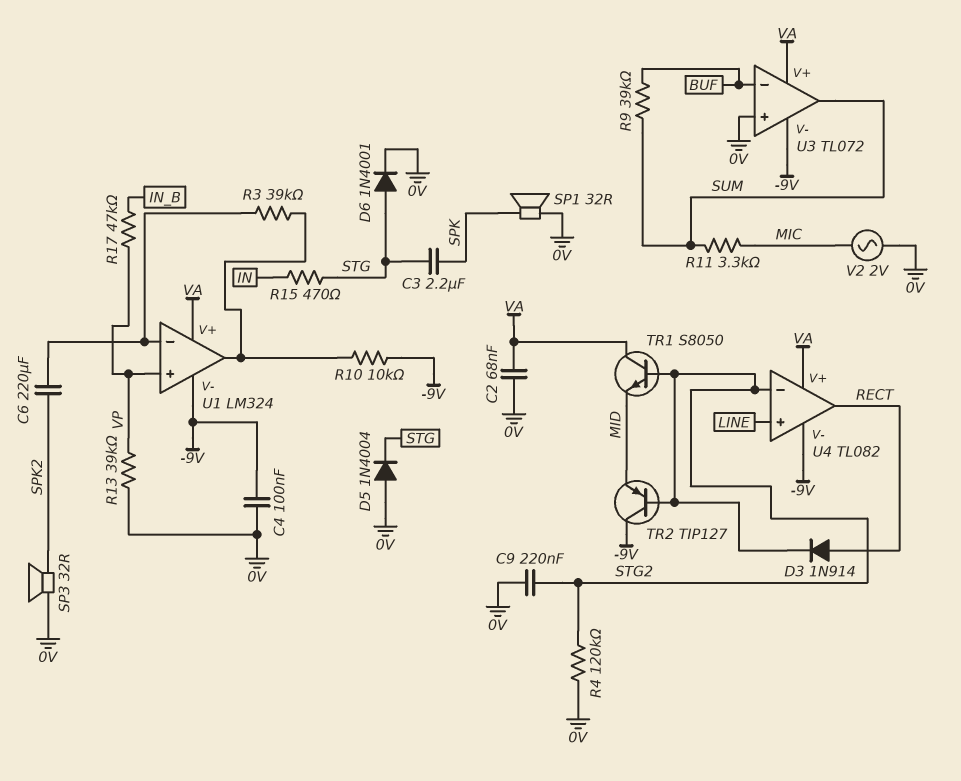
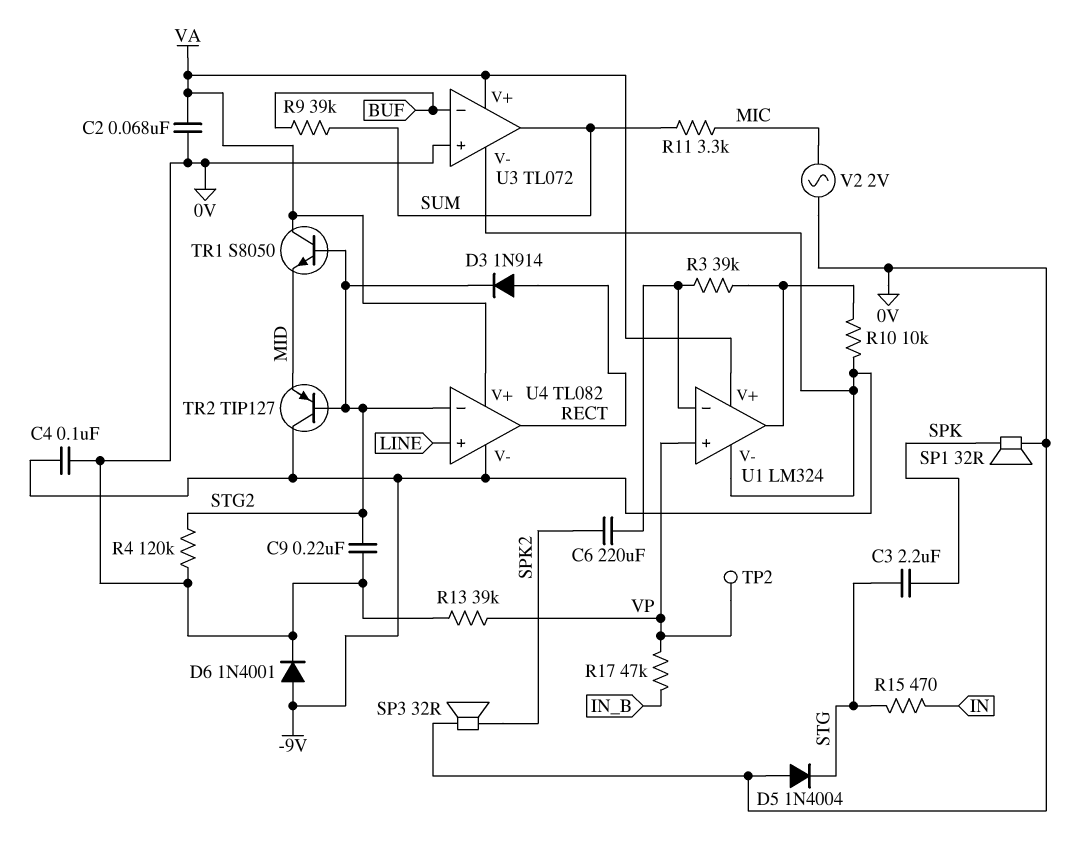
D6: diode 1N4001 (A STG, K 0V) -> diode 1N4001 (A -9V, K 0V)
TP2: none -> test point (VP)

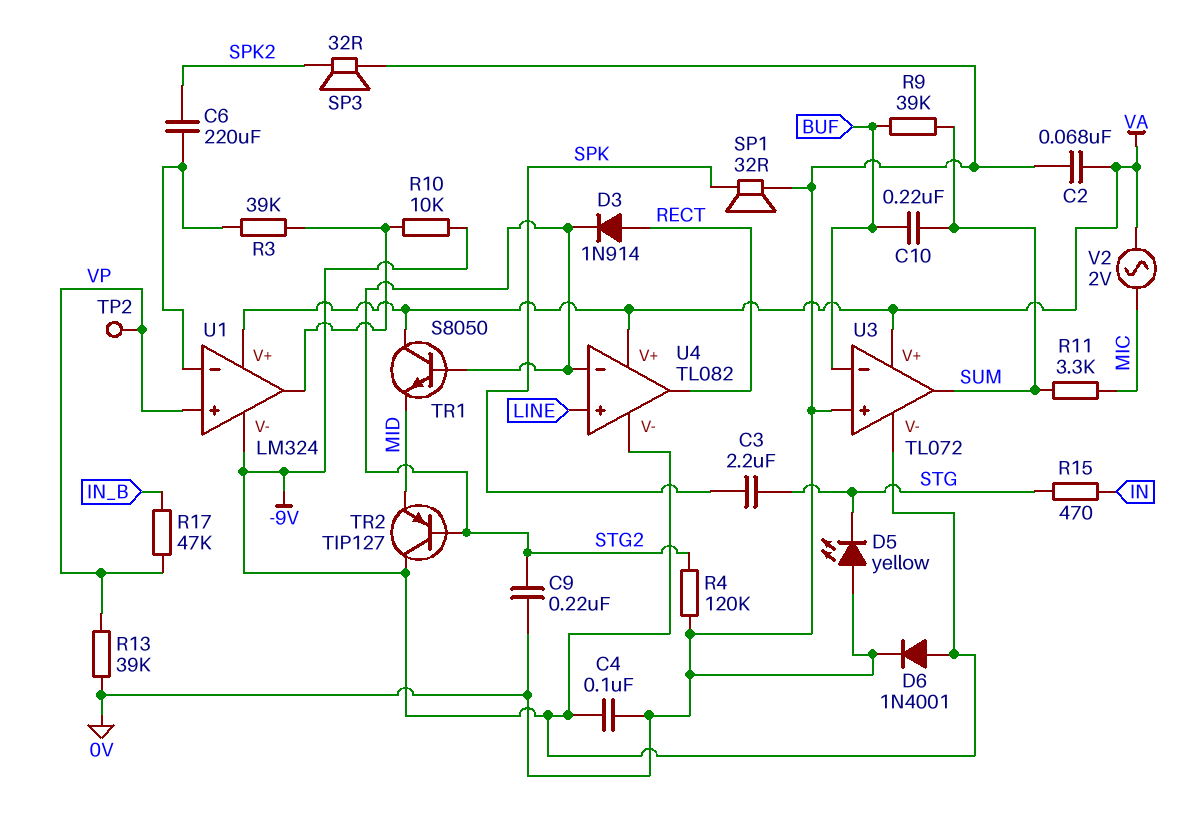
C10: none -> 220nF (BUF, SUM)
D5: diode 1N4004 (A 0V, K STG) -> LED yellow (A 0V, K STG)
V2: AC 2V (0V, MIC) -> AC 2V (MIC, VA)

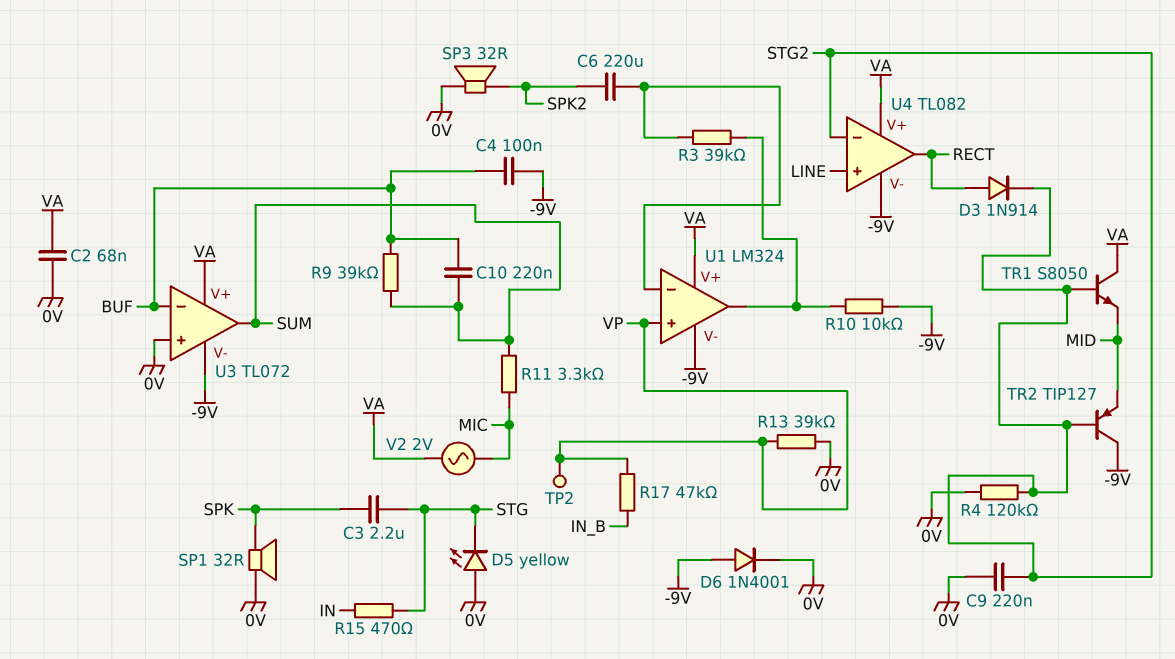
C4: 100nF (-9V, 0V) -> 100nF (-9V, BUF)

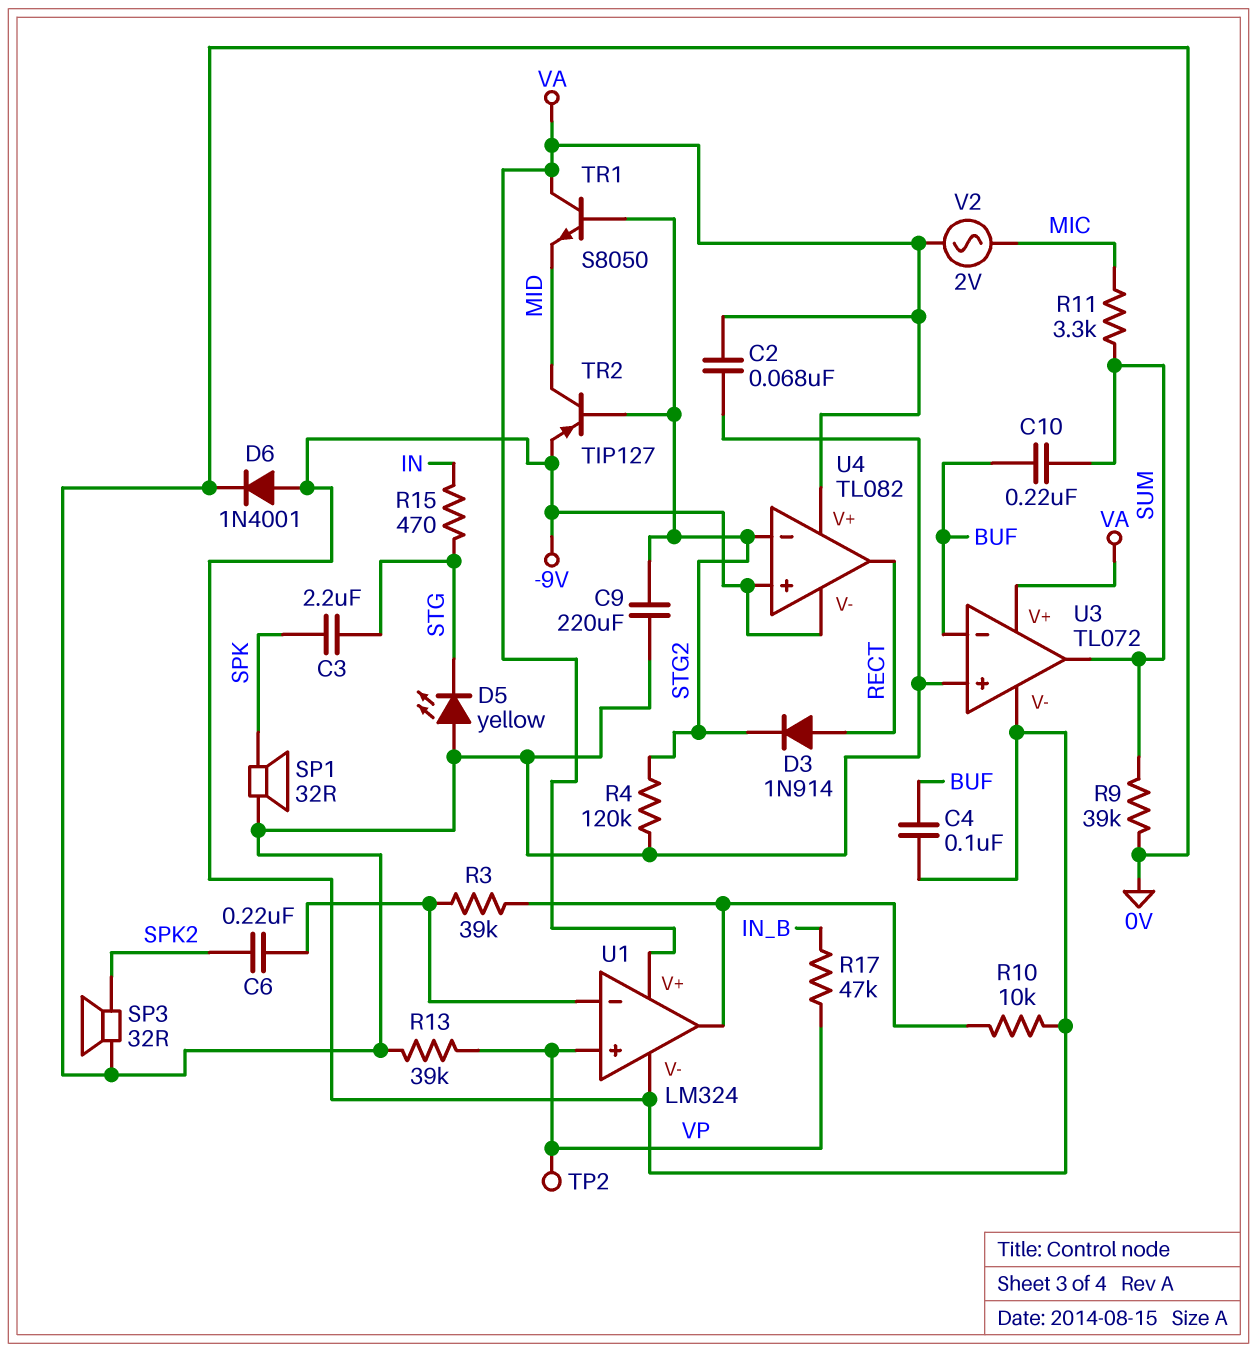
C6: 220uF (SPK2, U1/in-) -> 220nF (SPK2, U1/in-)
C9: 220nF (0V, STG2) -> 220uF (0V, STG2)
R9: 39k (BUF, SUM) -> 39k (0V, SUM)
TR2: PNP TIP127 (B STG2, C -9V, E MID) -> PNP TIP127 (B STG2, C MID, E -9V)
U4 pin in+: LINE -> -9V

